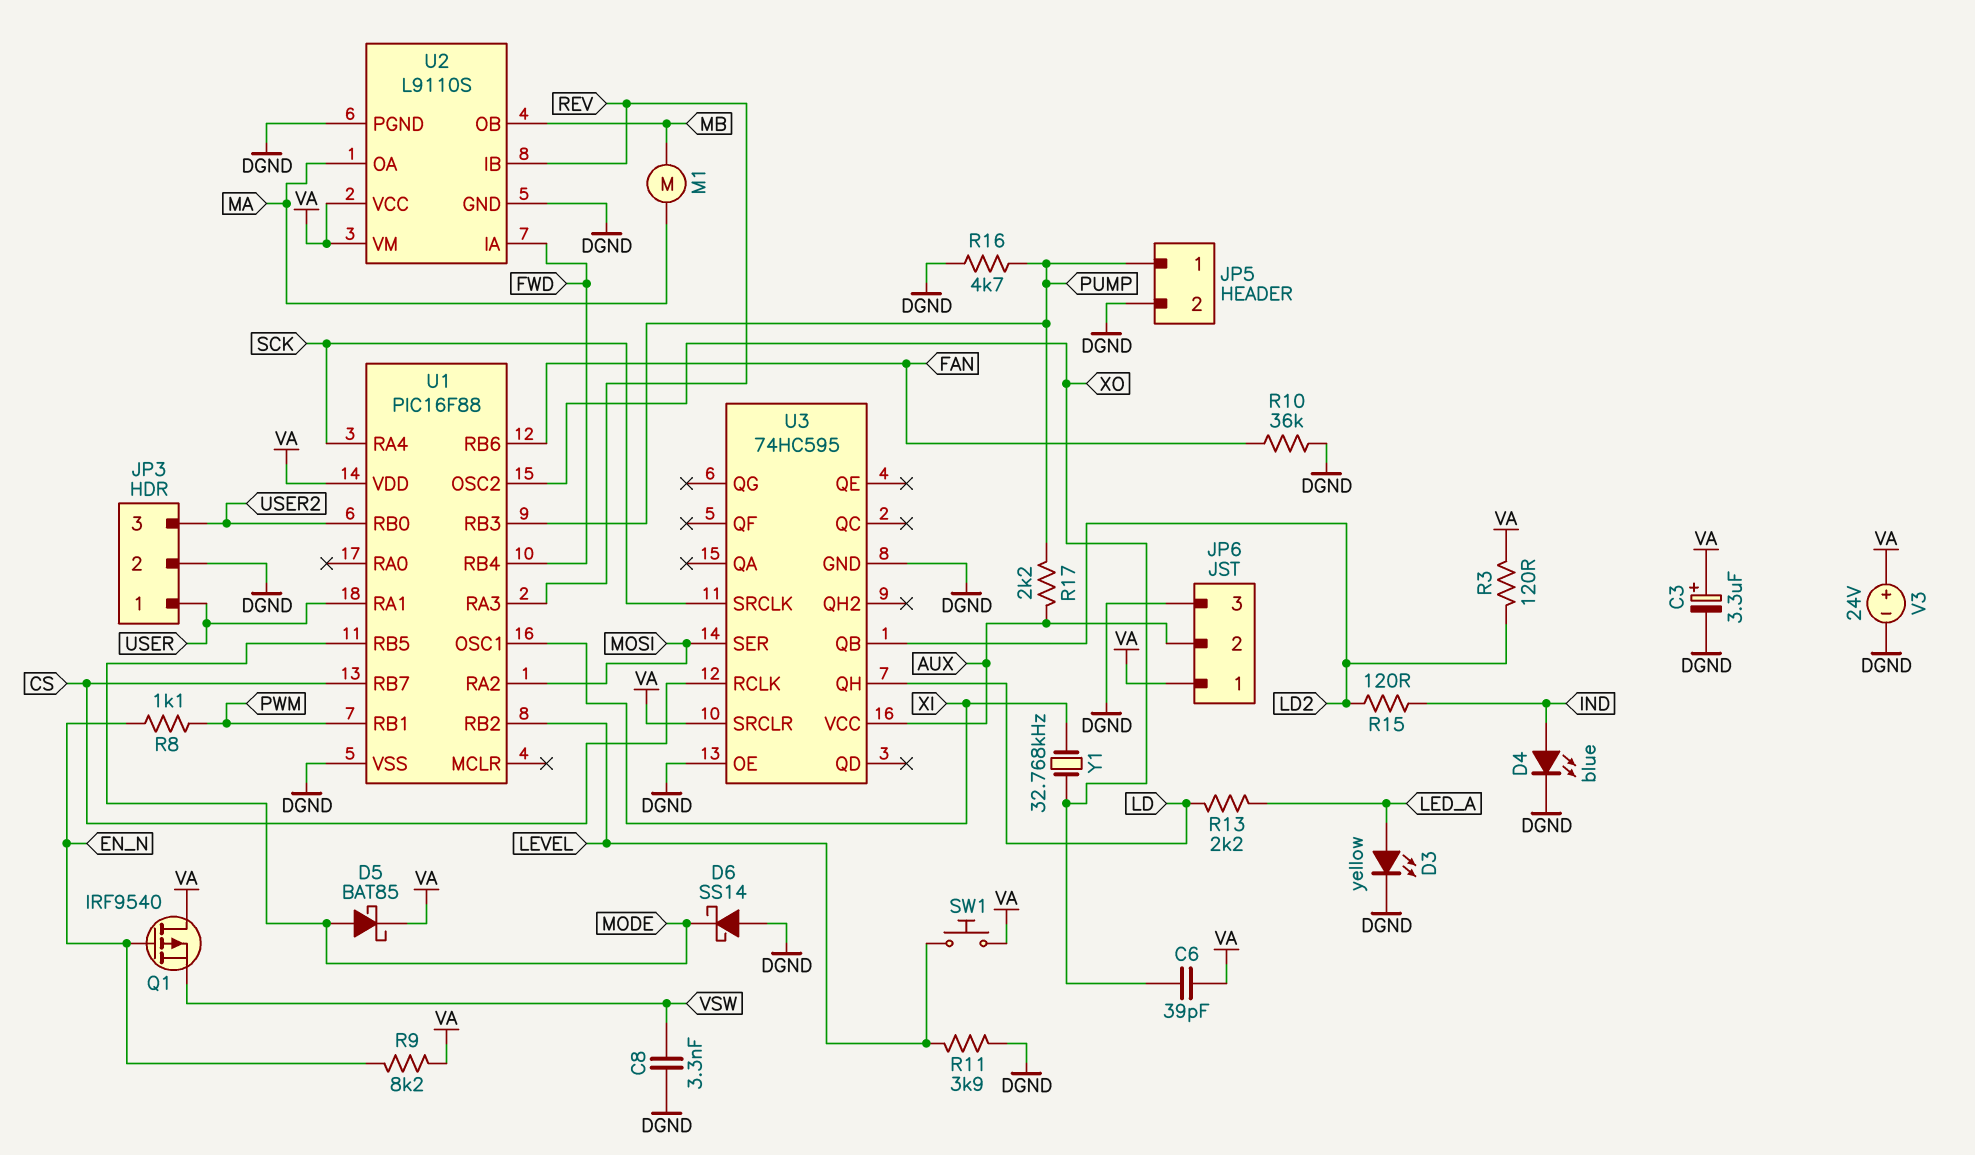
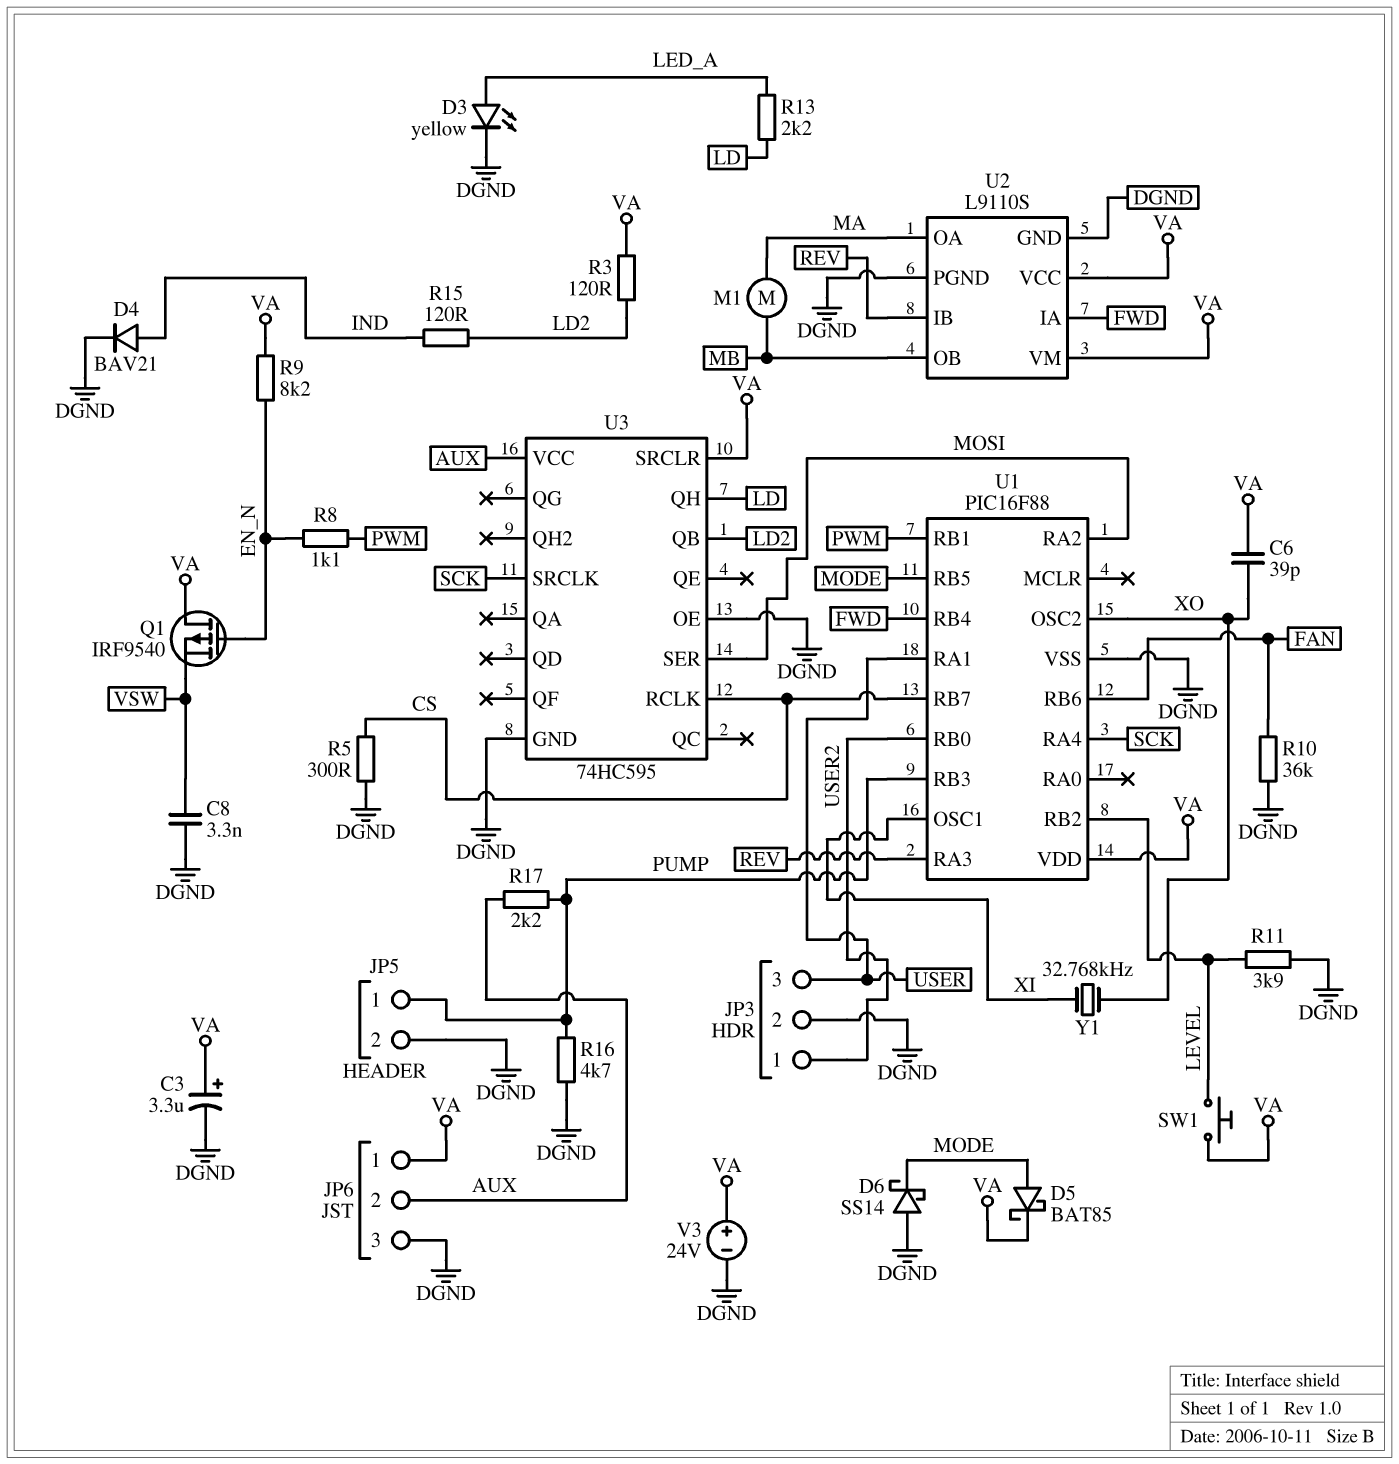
D4: LED blue (A IND, K DGND) -> diode BAV21 (A IND, K DGND)
JP3 pin 1: USER -> USER2
JP3 pin 3: USER2 -> USER
R5: none -> 300 (CS, DGND)

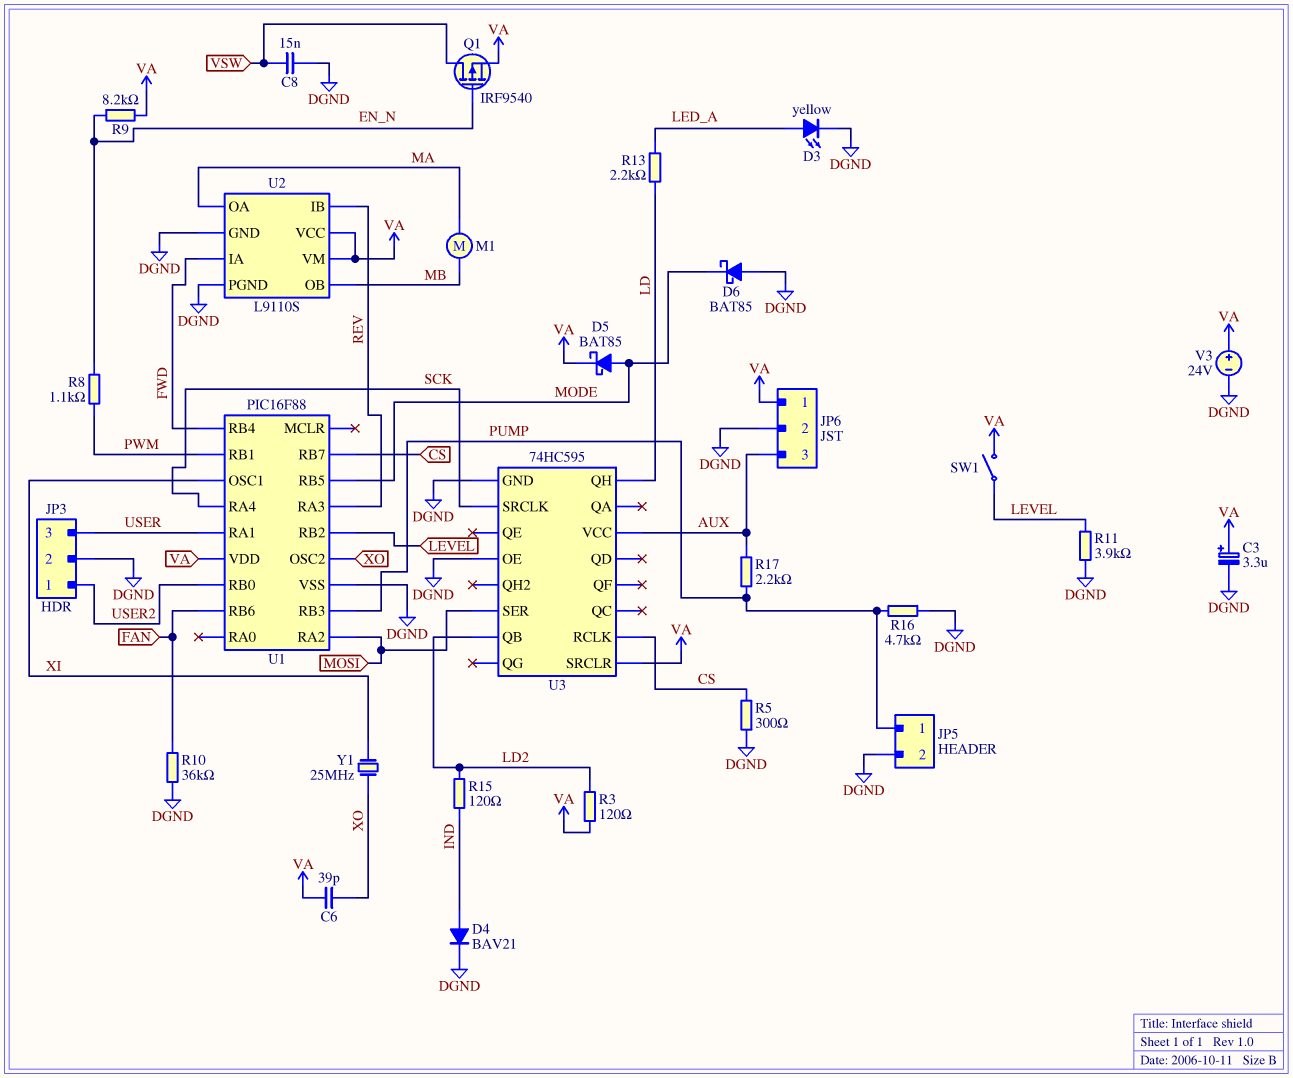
C8: 3.3nF (DGND, VSW) -> 15nF (DGND, VSW)
D6: schottky SS14 (A DGND, K MODE) -> schottky BAT85 (A DGND, K MODE)
JP6 pin 2: AUX -> DGND
JP6 pin 3: DGND -> AUX
Q1: PMOS IRF9540 (G EN_N, D VA, S VSW) -> PMOS IRF9540 (G EN_N, D VSW, S VA)
SW1: button (LEVEL, VA) -> switch (LEVEL, VA)
Y1: 32.768kHz (XI, XO) -> 25MHz (XI, XO)

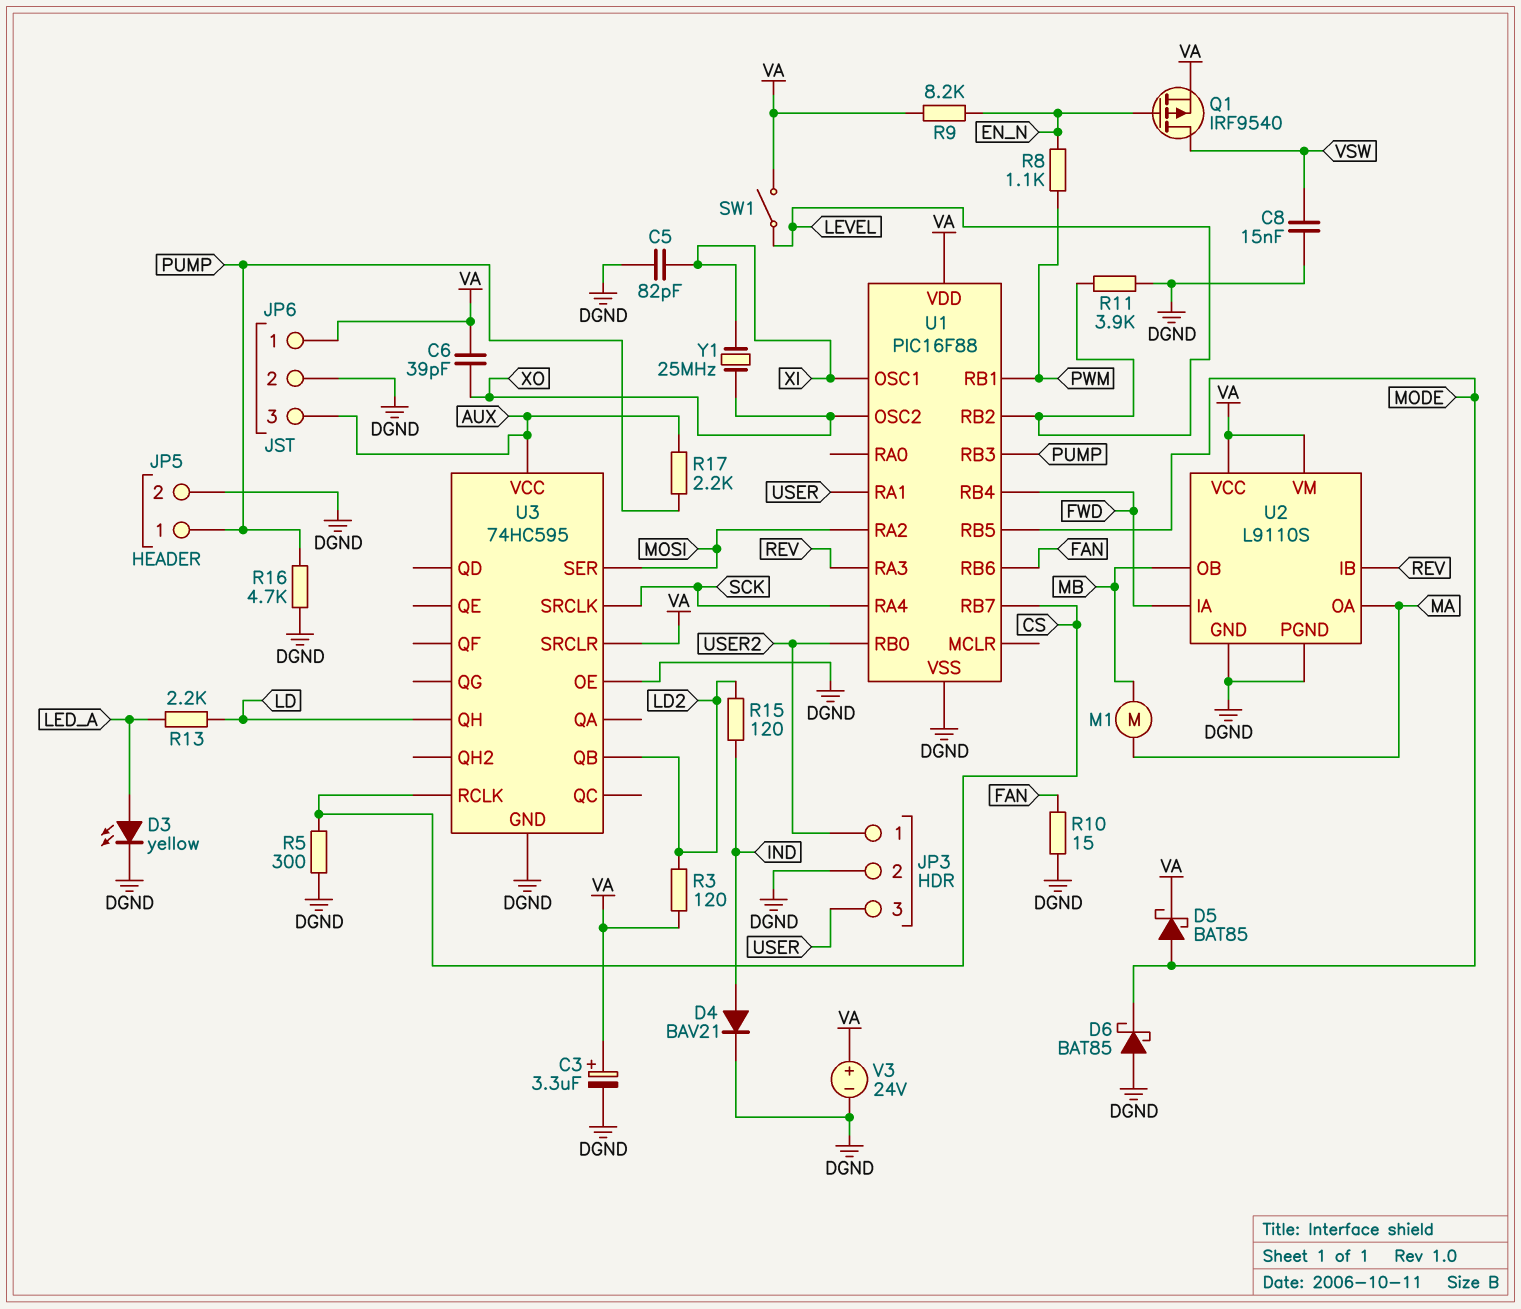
C5: none -> 82pF (DGND, XI)
R10: 36k (DGND, FAN) -> 15 (DGND, FAN)

